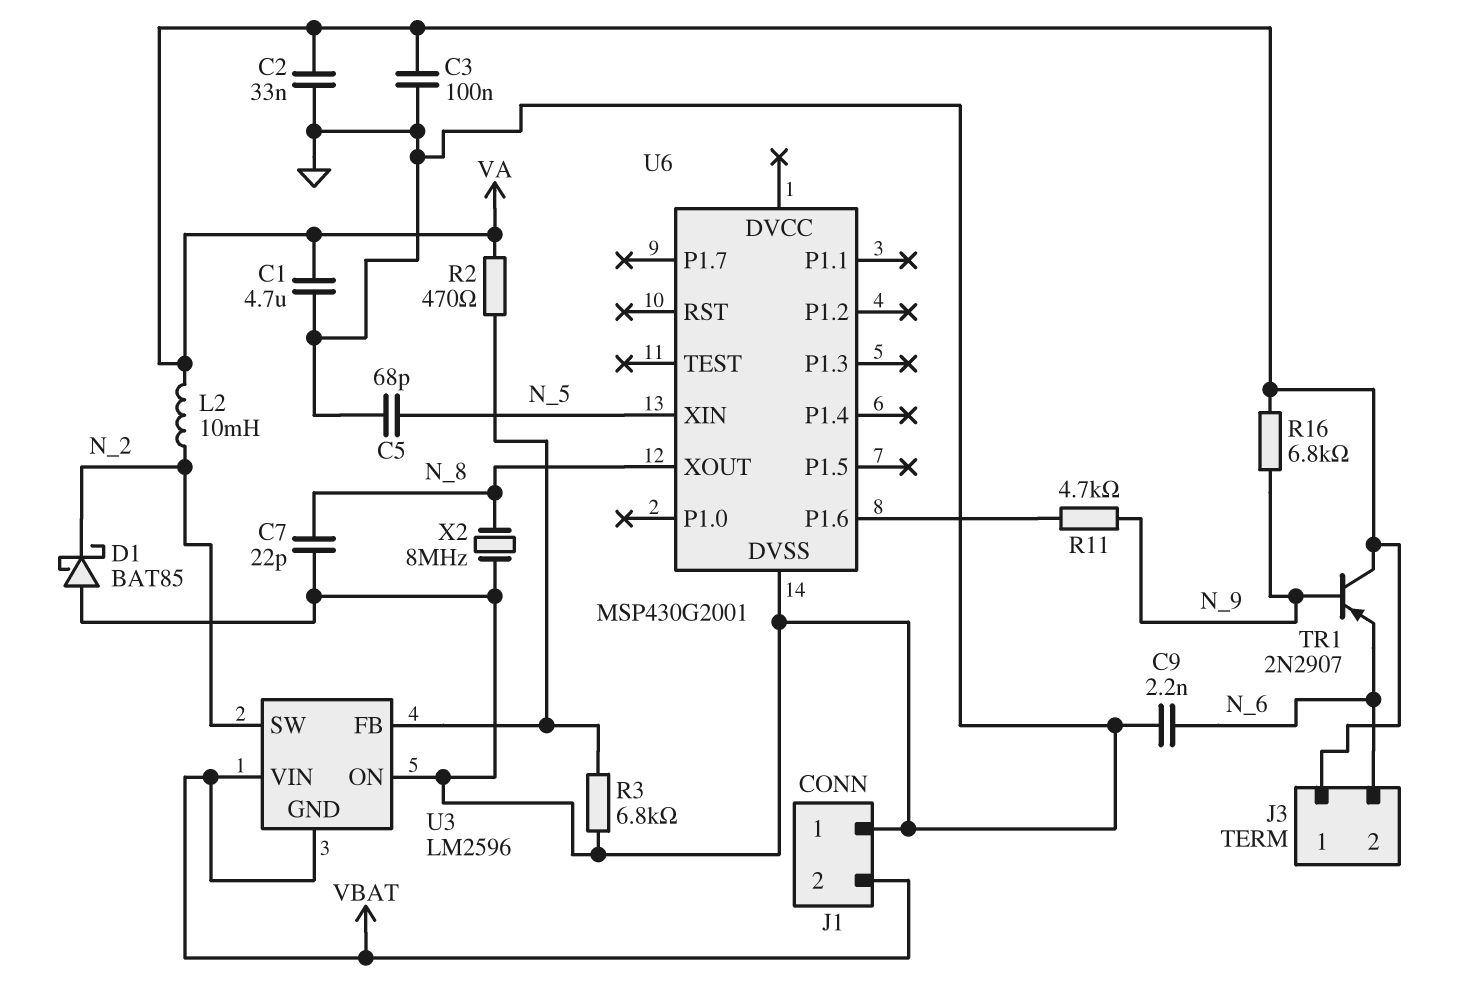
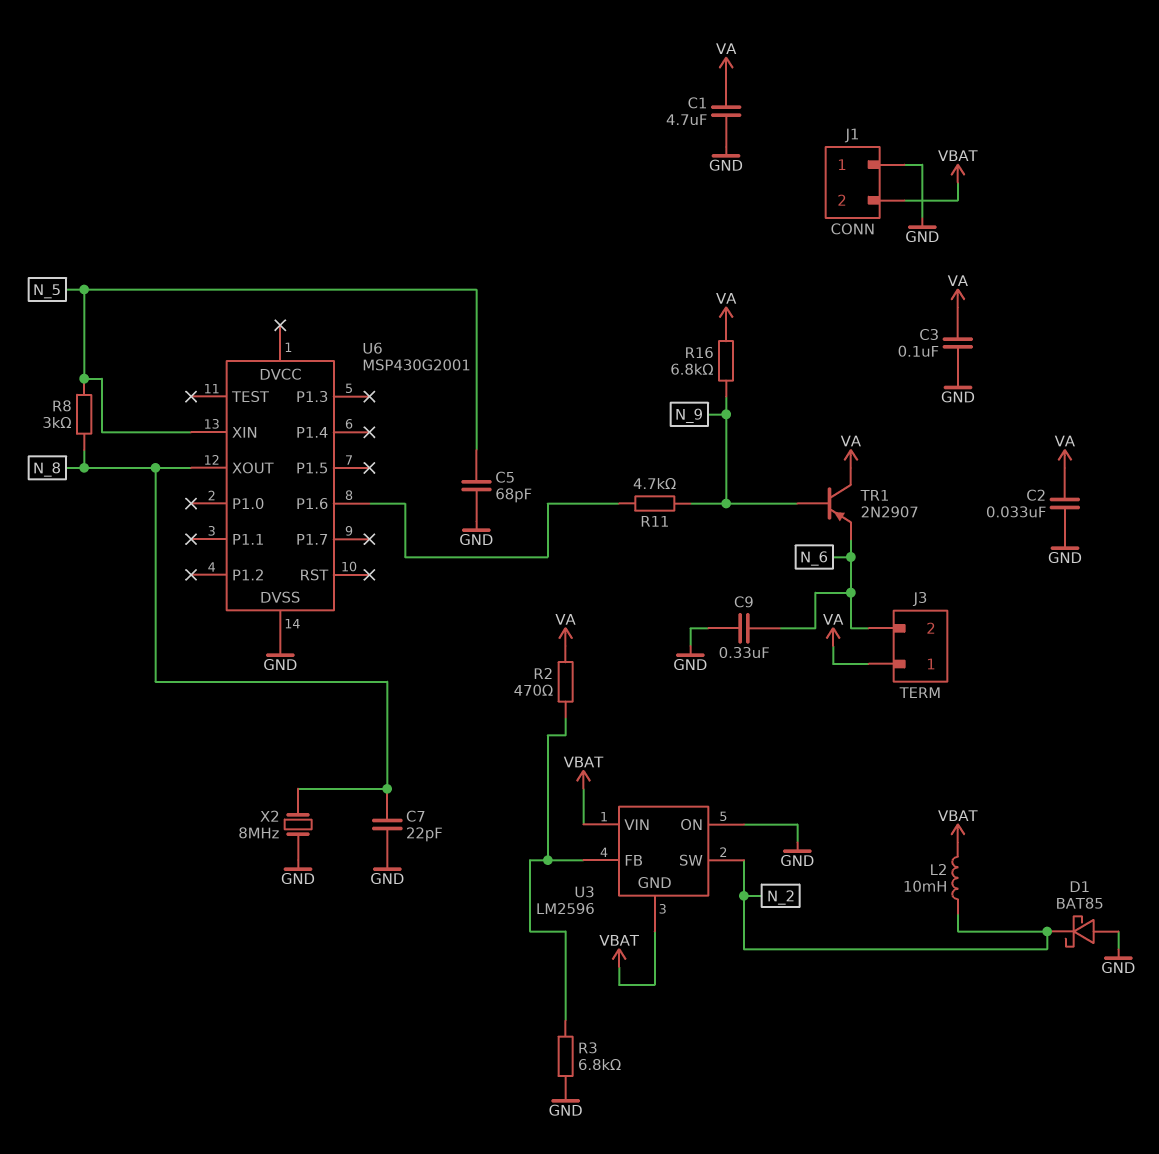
C9: 2.2nF (GND, N_6) -> 330nF (GND, N_6)
L2: 10mH (N_2, VA) -> 10mH (N_2, VBAT)
R8: none -> 3k (N_5, N_8)

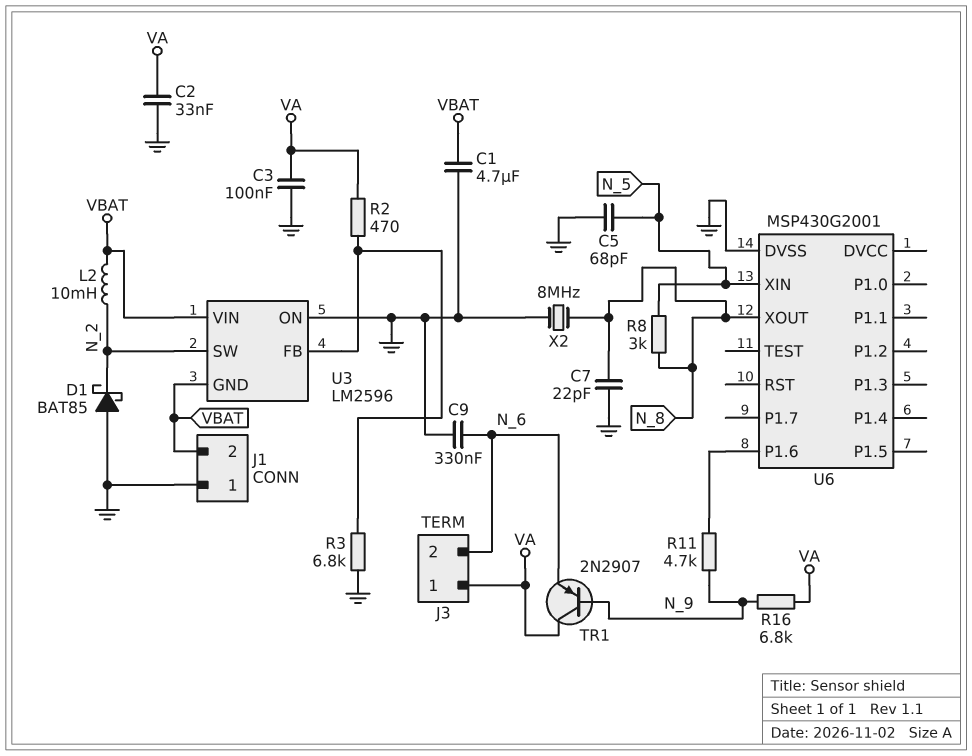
C1: 4.7uF (GND, VA) -> 4.7uF (GND, VBAT)

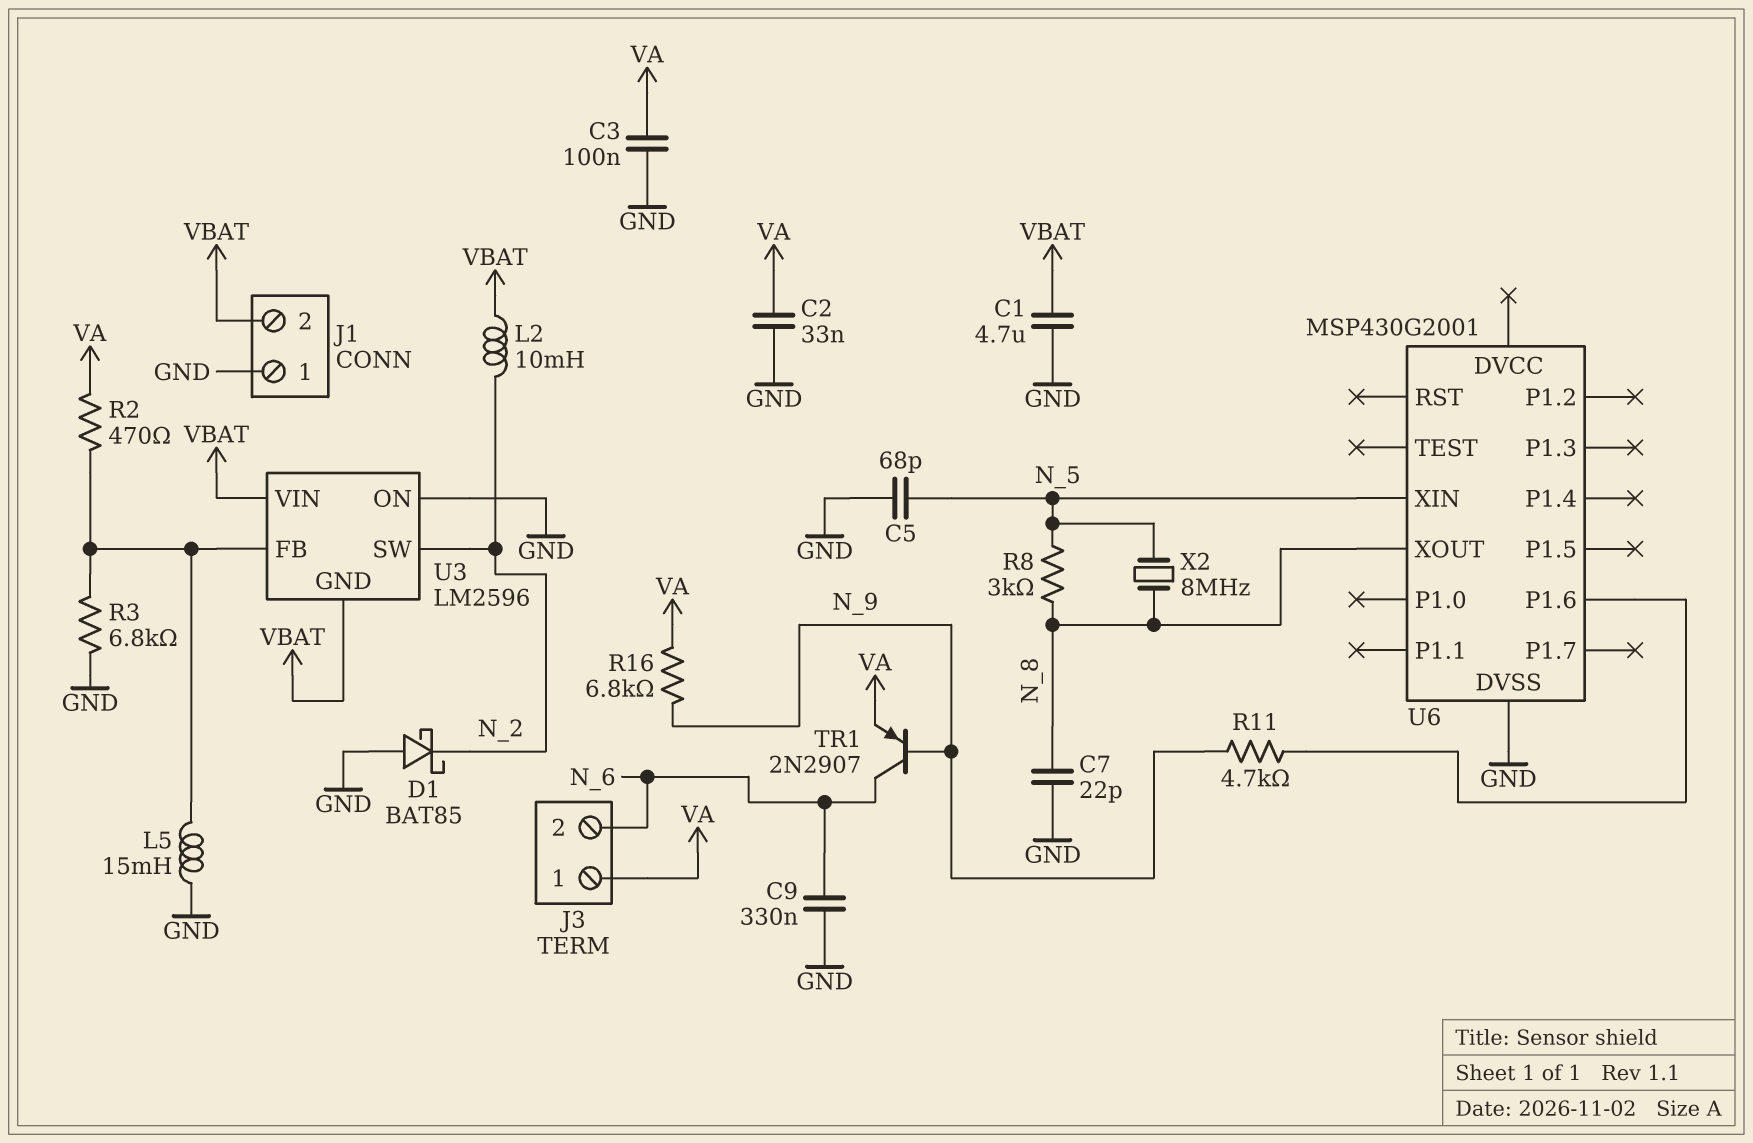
L5: none -> 15mH (GND, U3/FB)
TR1: PNP 2N2907 (B N_9, C VA, E N_6) -> PNP 2N2907 (B N_9, C N_6, E VA)
X2: 8MHz (GND, N_8) -> 8MHz (N_5, N_8)

